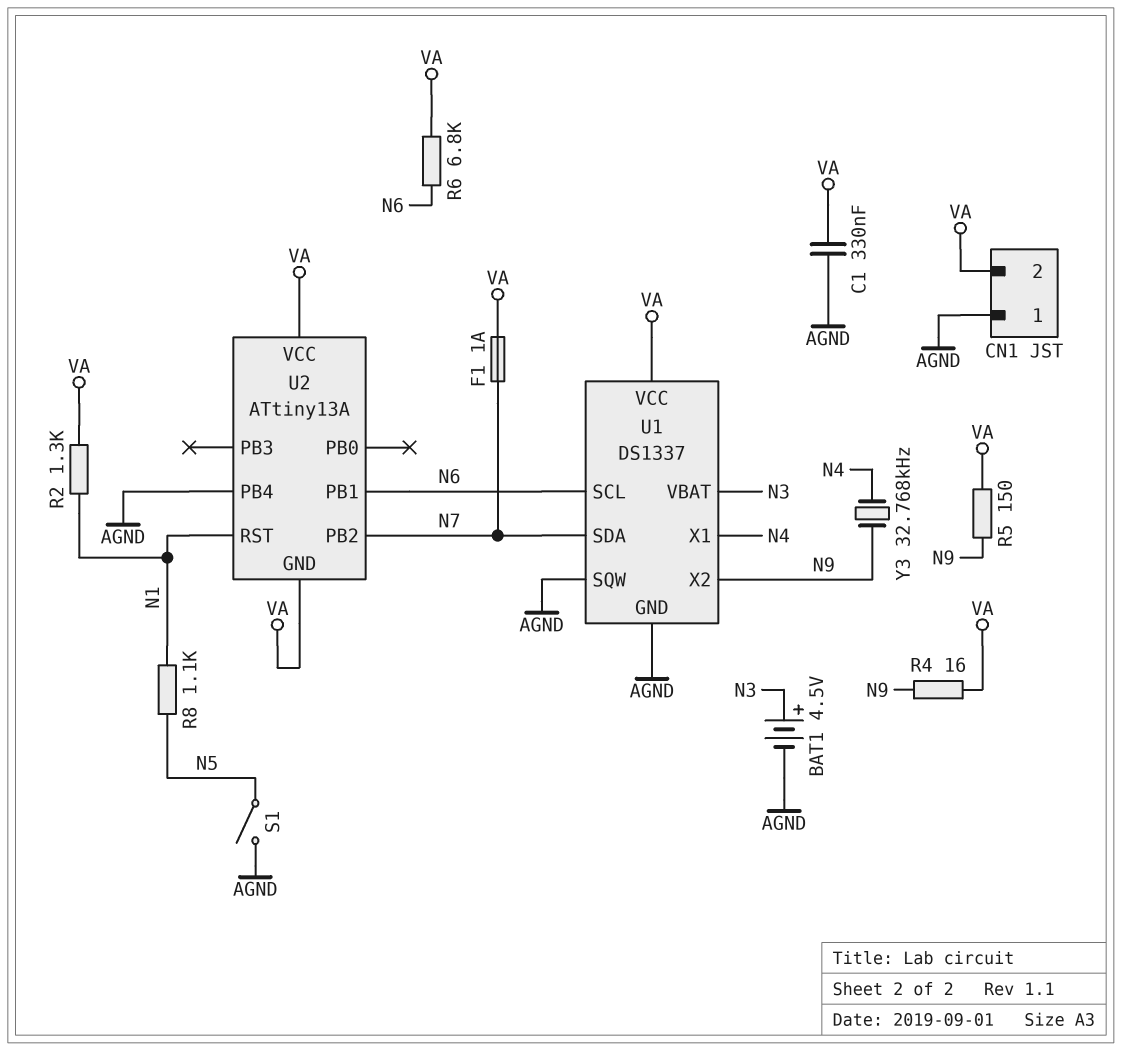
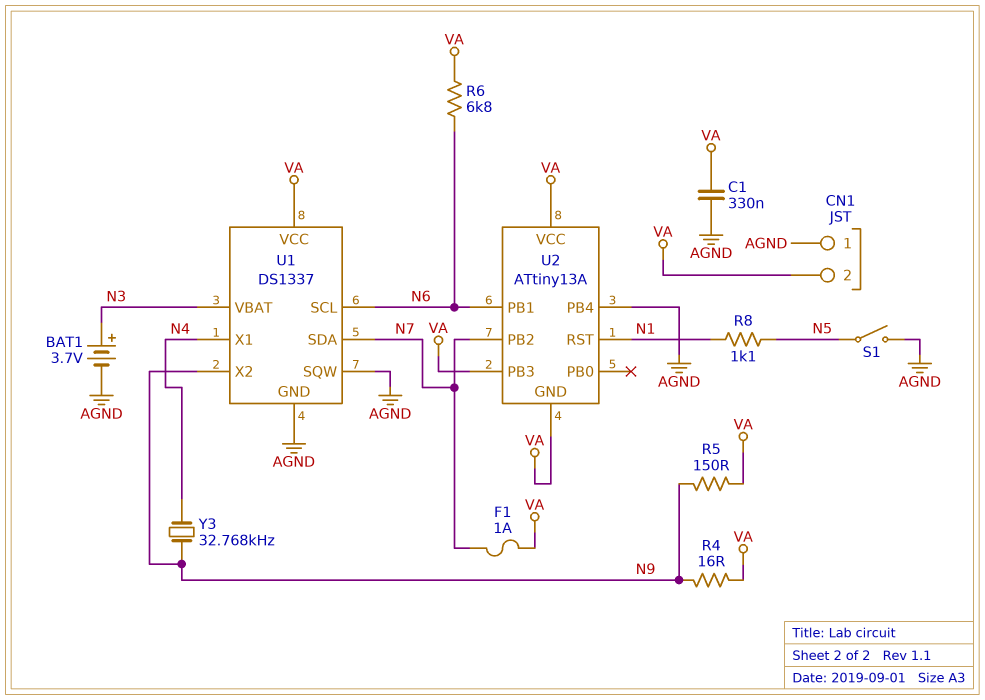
BAT1: 4.5V (plus N3, minus AGND) -> 3.7V (plus N3, minus AGND)
R2: 1.3k (N1, VA) -> none
U2 pin PB3: none -> VA

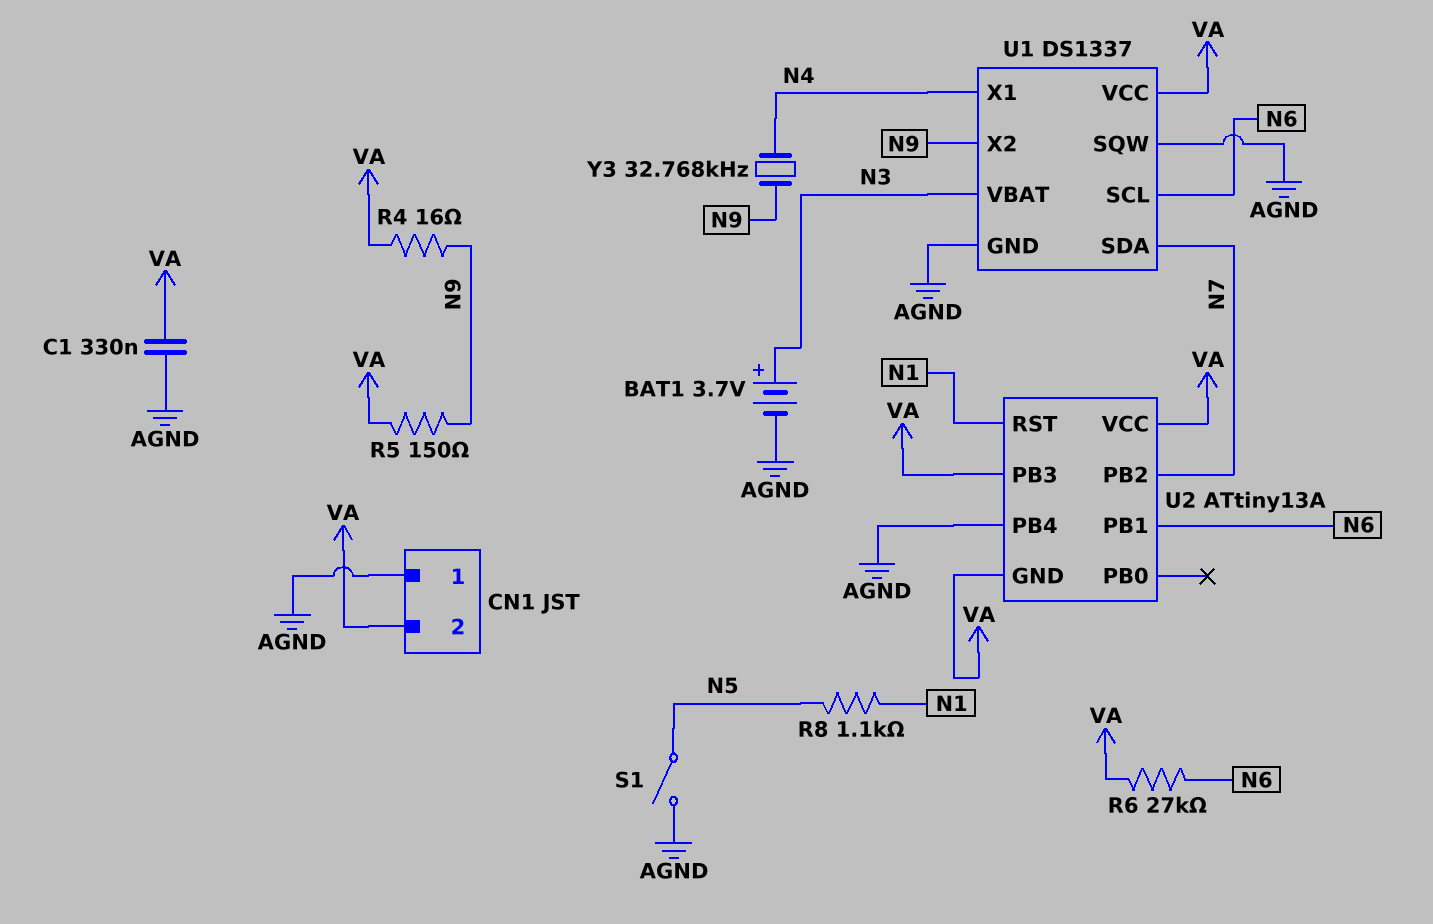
F1: 1A (N7, VA) -> none
R6: 6.8k (N6, VA) -> 27k (N6, VA)

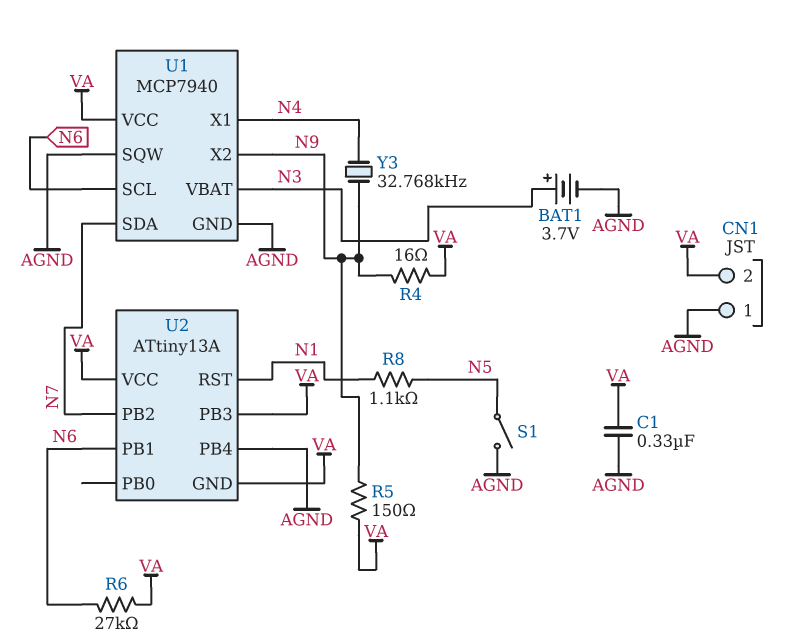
U1: DS1337 -> MCP7940

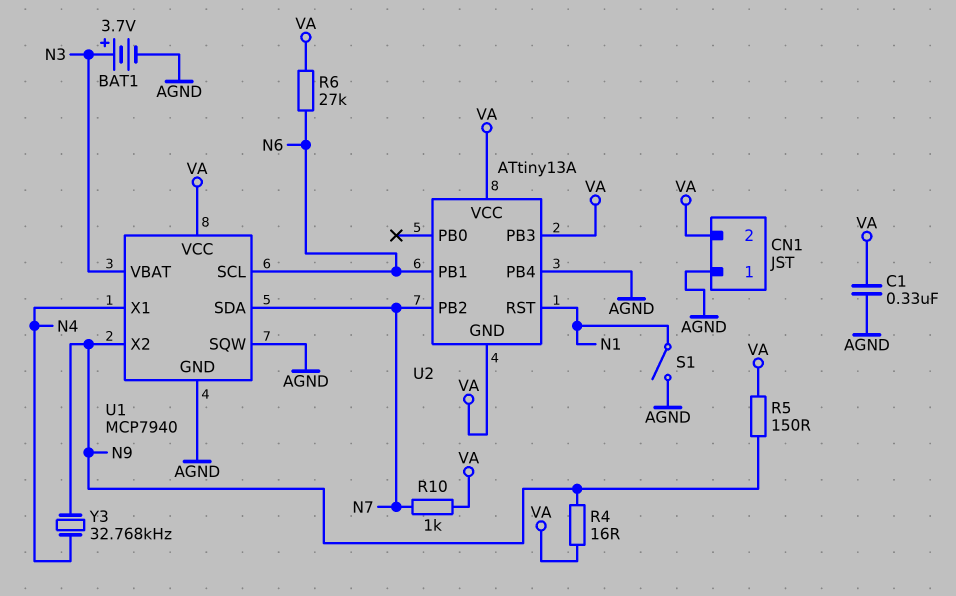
R8: 1.1k (N1, N5) -> none
R10: none -> 1k (N7, VA)
S1: switch (AGND, N5) -> switch (AGND, N1)

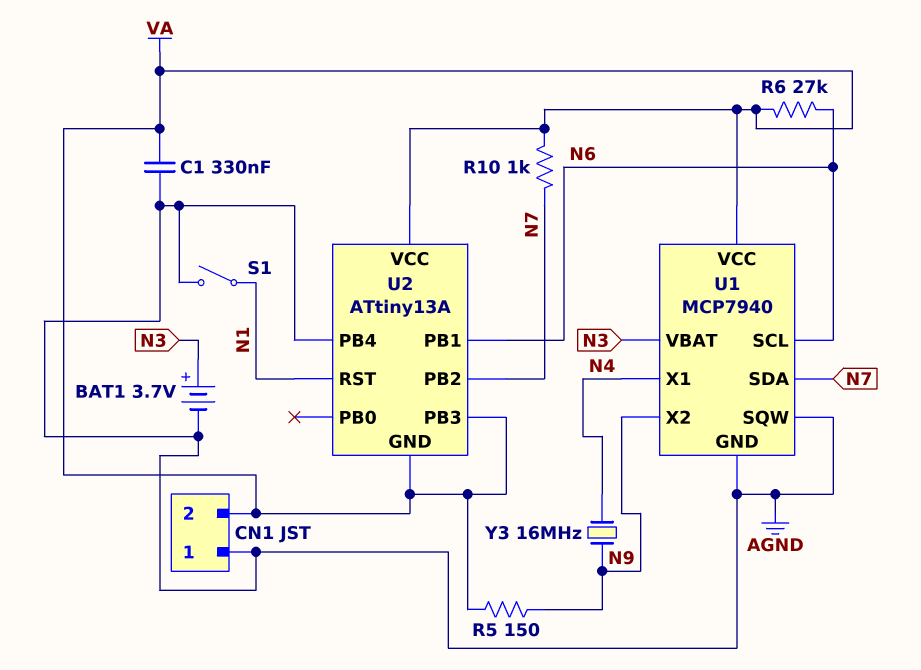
R4: 16 (N9, VA) -> none
Y3: 32.768kHz (N4, N9) -> 16MHz (N4, N9)

